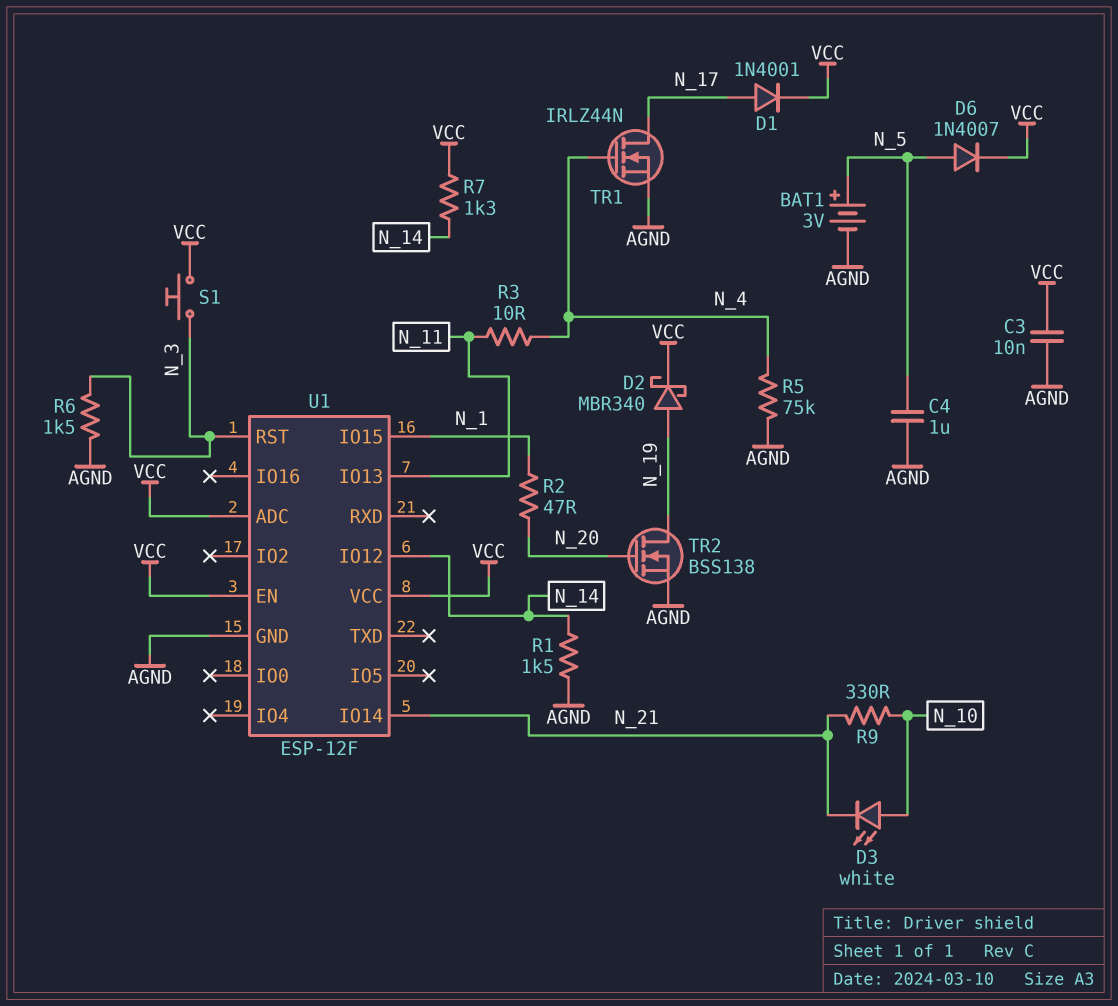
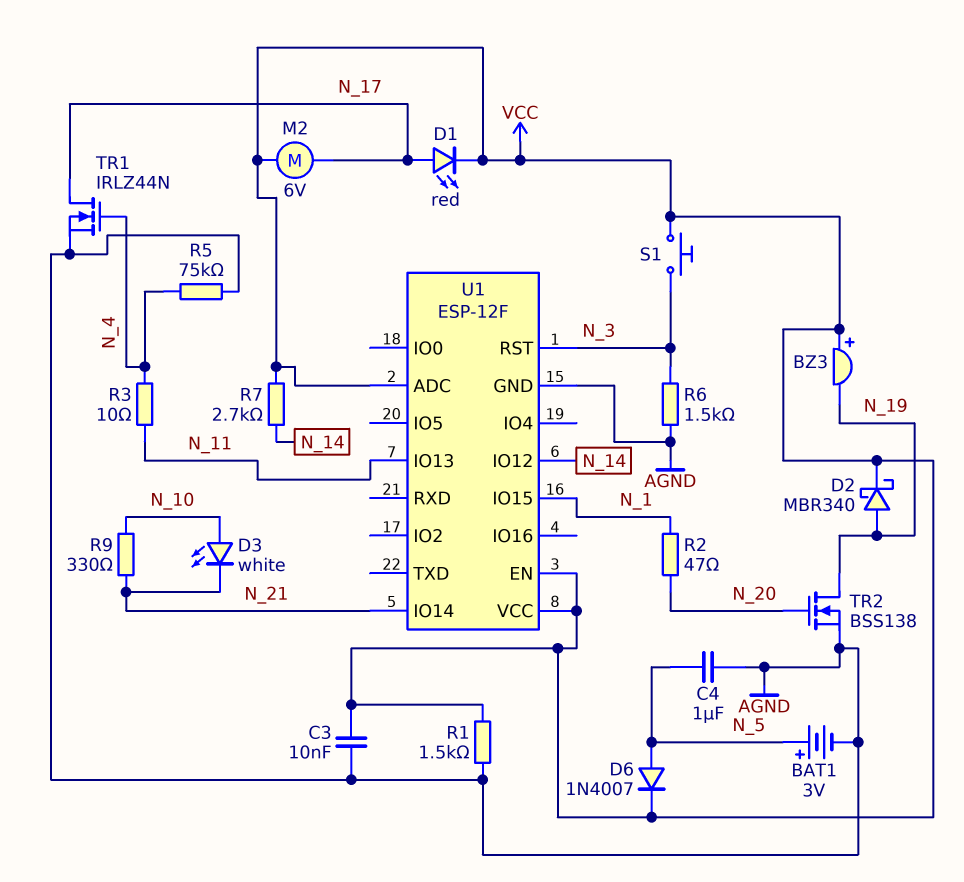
BZ3: none -> buzzer (plus VCC, minus N_19)
D1: diode 1N4001 (A N_17, K VCC) -> LED red (A N_17, K VCC)
M2: none -> motor 6V (N_17, VCC)
R1: 1.5k (AGND, N_14) -> 1.5k (AGND, VCC)
R7: 1.3k (N_14, VCC) -> 2.7k (N_14, VCC)

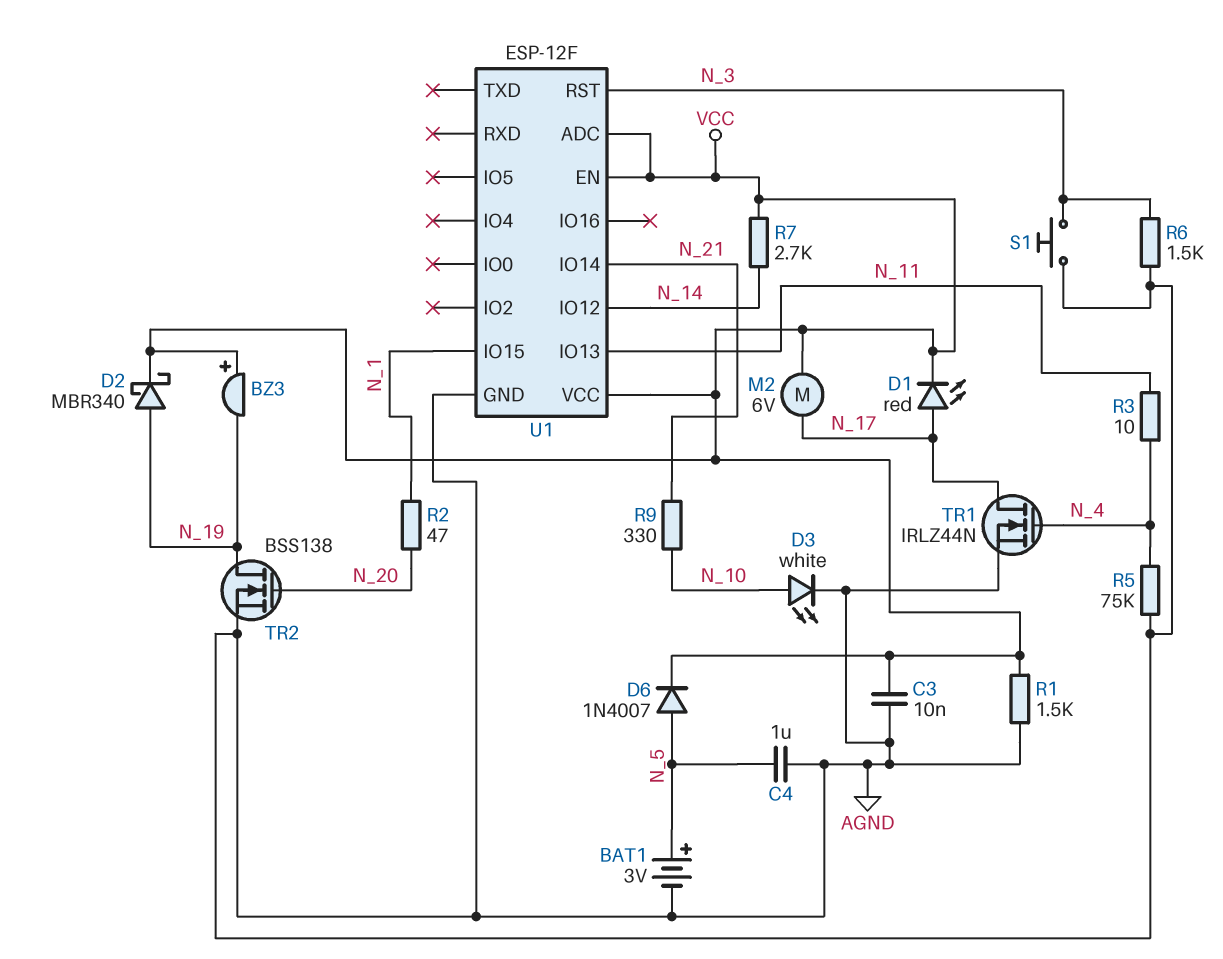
D3: LED white (A N_10, K N_21) -> LED white (A N_10, K AGND)
S1: button (N_3, VCC) -> button (AGND, N_3)

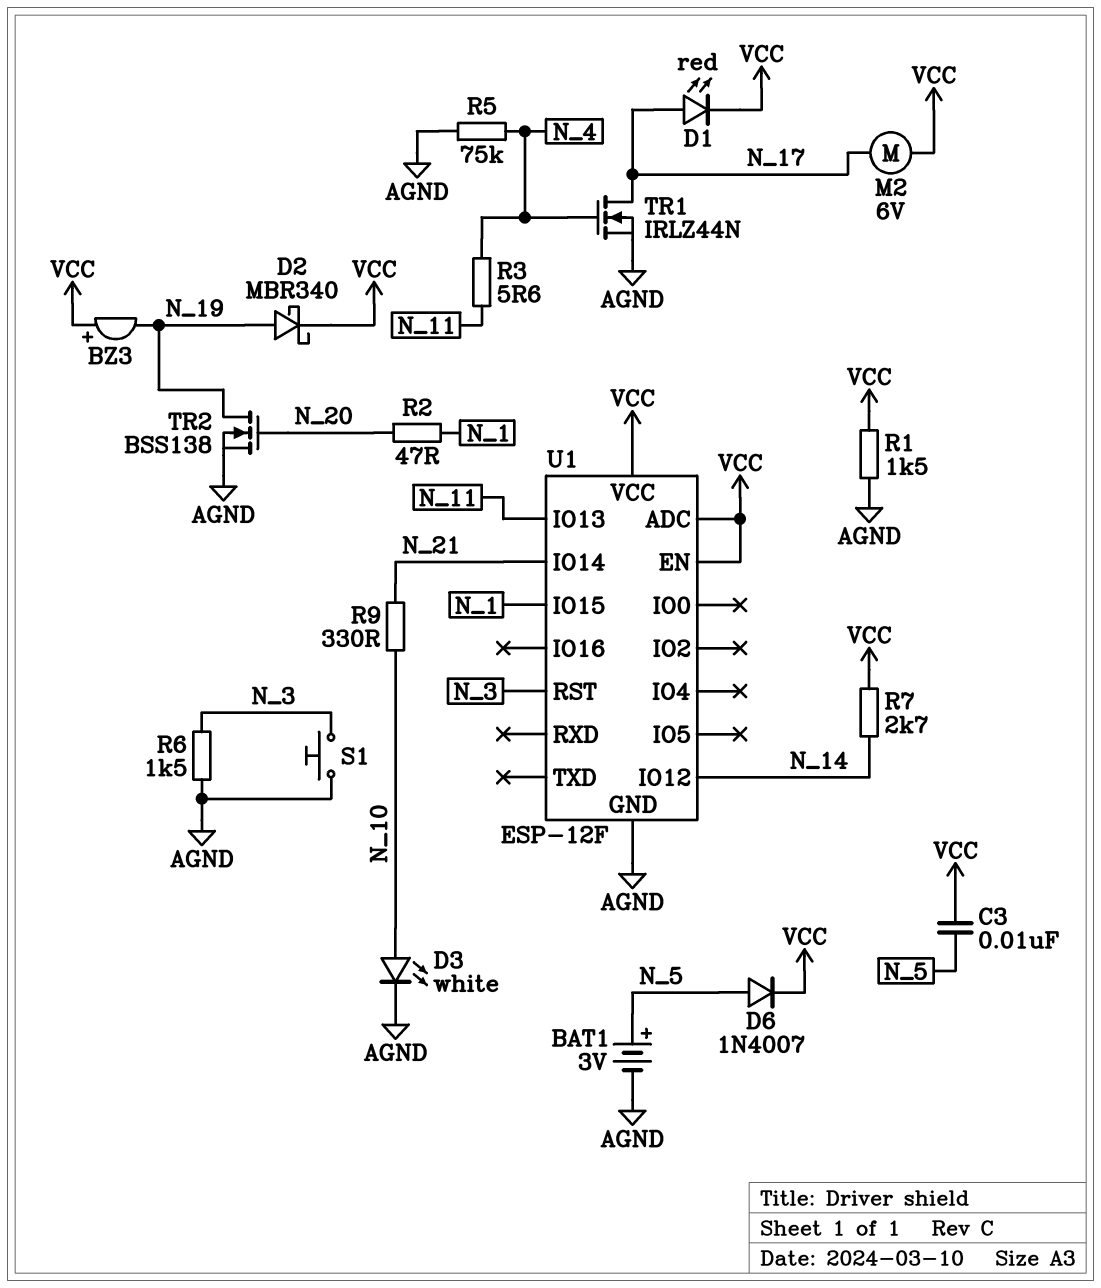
C3: 10nF (AGND, VCC) -> 10nF (N_5, VCC)
C4: 1uF (AGND, N_5) -> none
R3: 10 (N_4, N_11) -> 5.6 (N_4, N_11)

